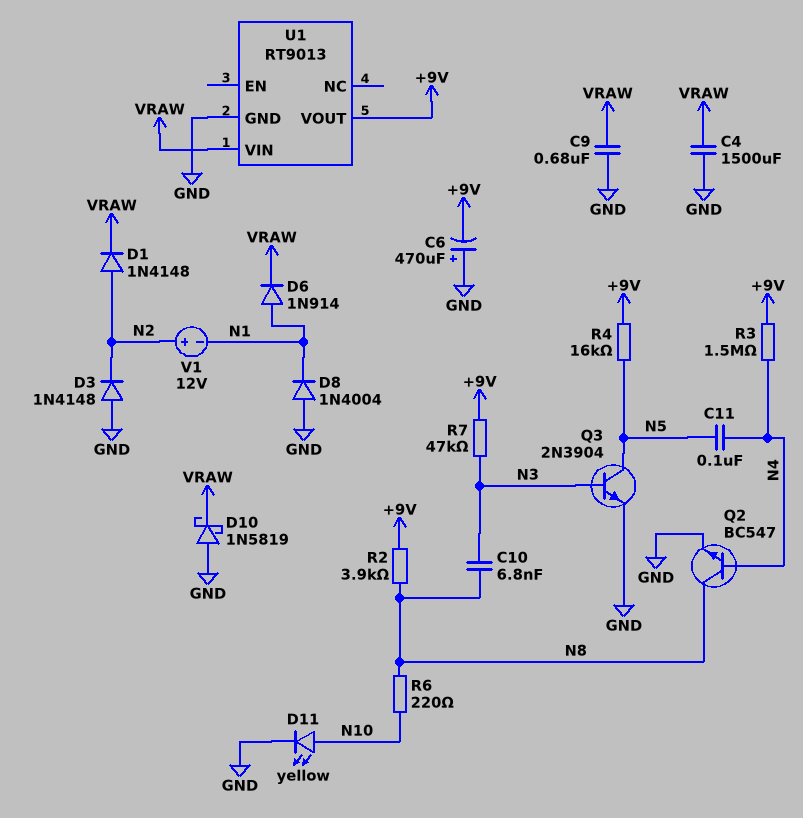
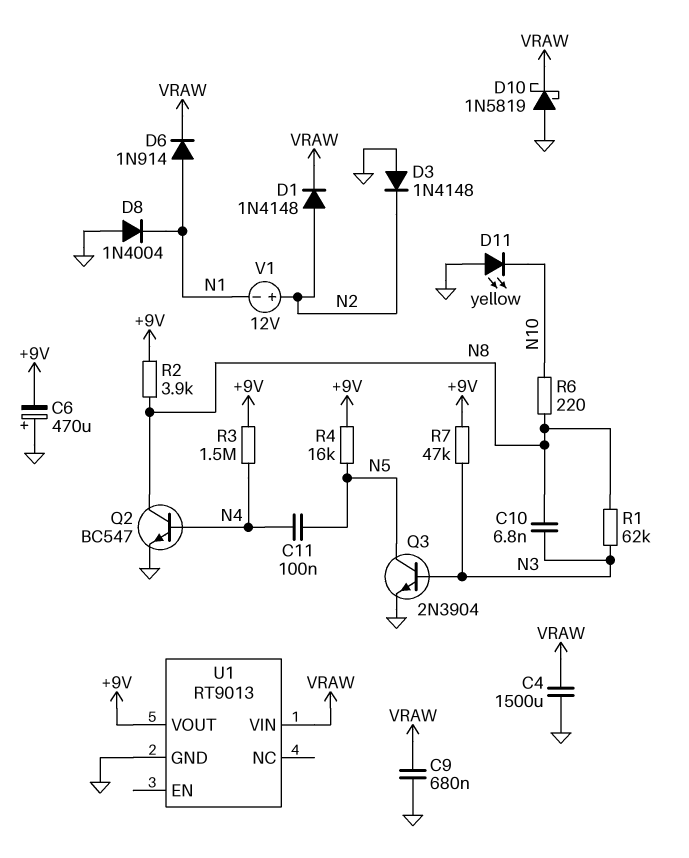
D11: LED yellow (A N10, K GND) -> LED yellow (A GND, K N10)
R1: none -> 62k (N3, N8)

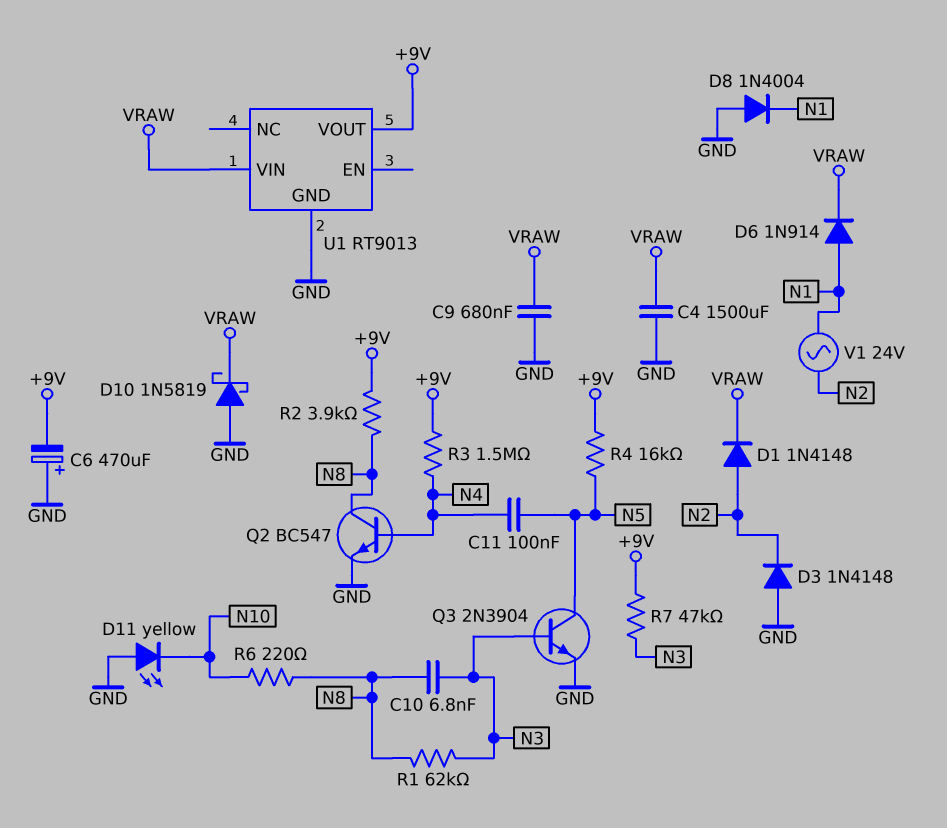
V1: 12V (plus N2, minus N1) -> AC 24V (N1, N2)

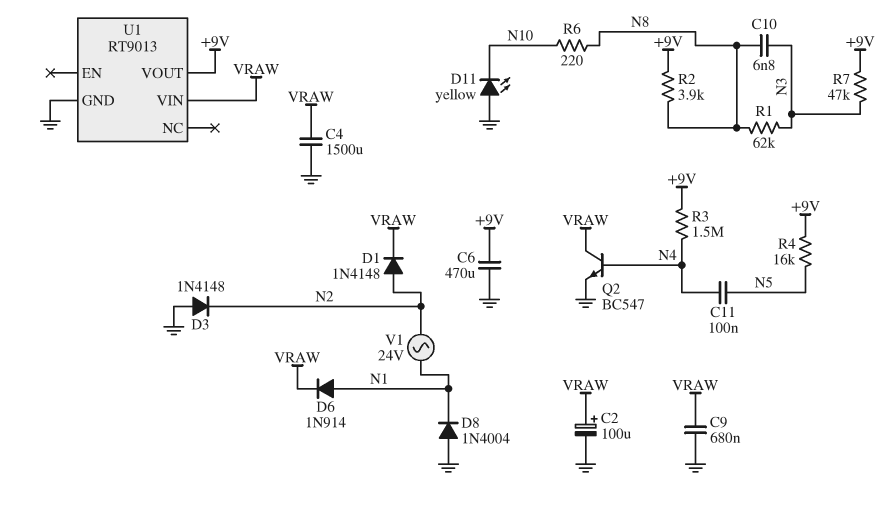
C2: none -> 100uF (plus VRAW, minus GND)
C6: 470uF (plus GND, minus +9V) -> 470uF (+9V, GND)
D10: schottky 1N5819 (A GND, K VRAW) -> none
Q2: NPN BC547 (B N4, C N8, E GND) -> NPN BC547 (B N4, C VRAW, E GND)
Q3: NPN 2N3904 (B N3, C N5, E GND) -> none

